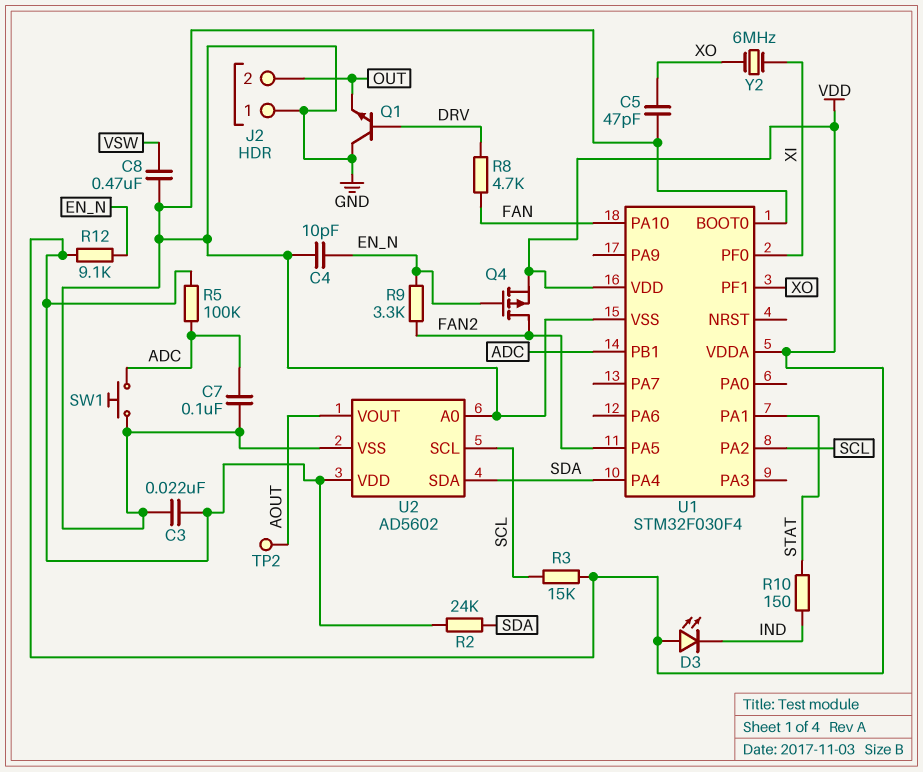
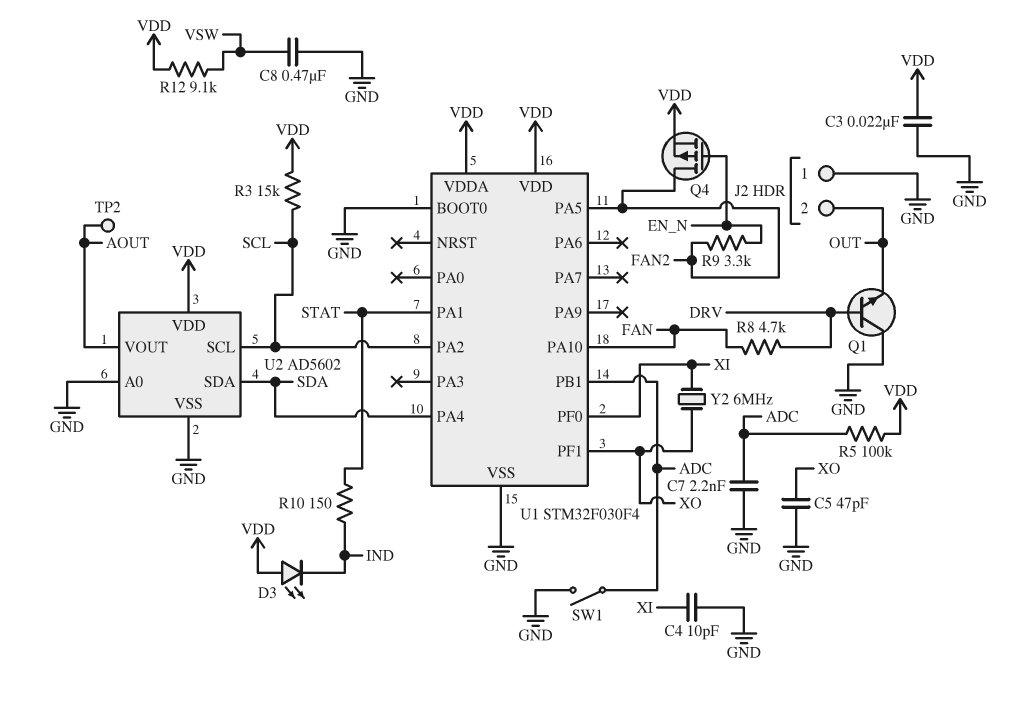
C4: 10pF (EN_N, GND) -> 10pF (GND, XI)
C7: 100nF (ADC, GND) -> 2.2nF (ADC, GND)
R2: 24k (SDA, VDD) -> none
R12: 9.1k (EN_N, VDD) -> 9.1k (VDD, VSW)
SW1: button (ADC, GND) -> switch (ADC, GND)

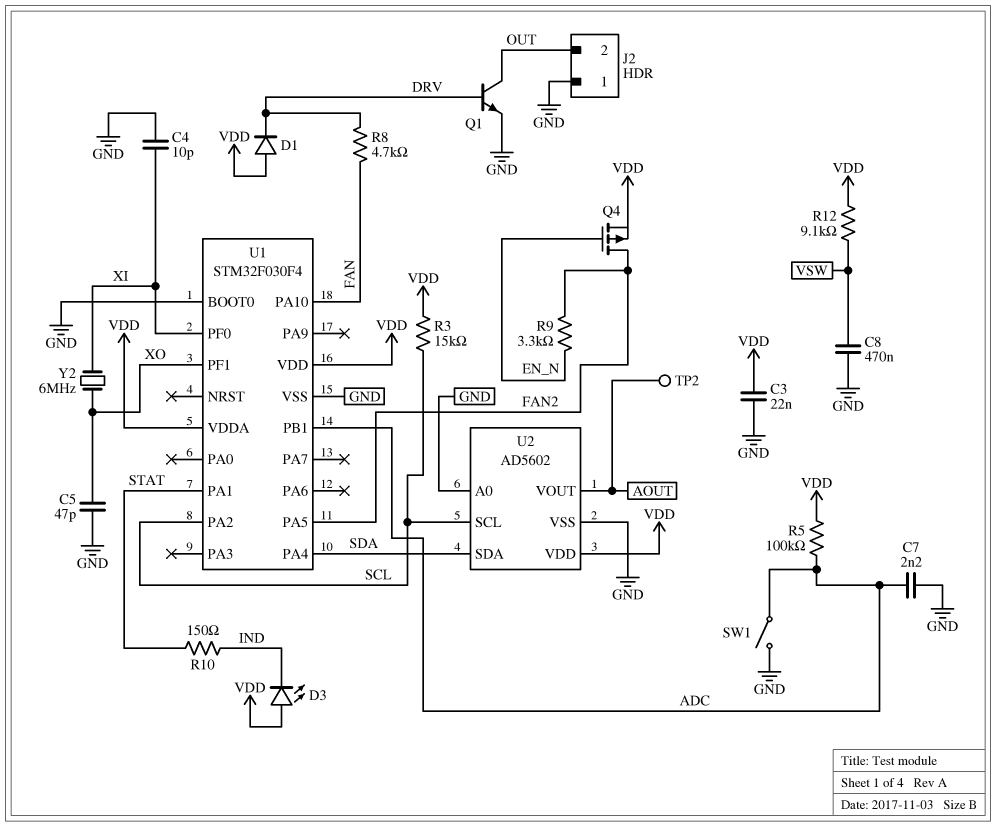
D1: none -> diode (A VDD, K DRV)
Q1: NPN (B DRV, C GND, E OUT) -> NPN (B DRV, C OUT, E GND)

